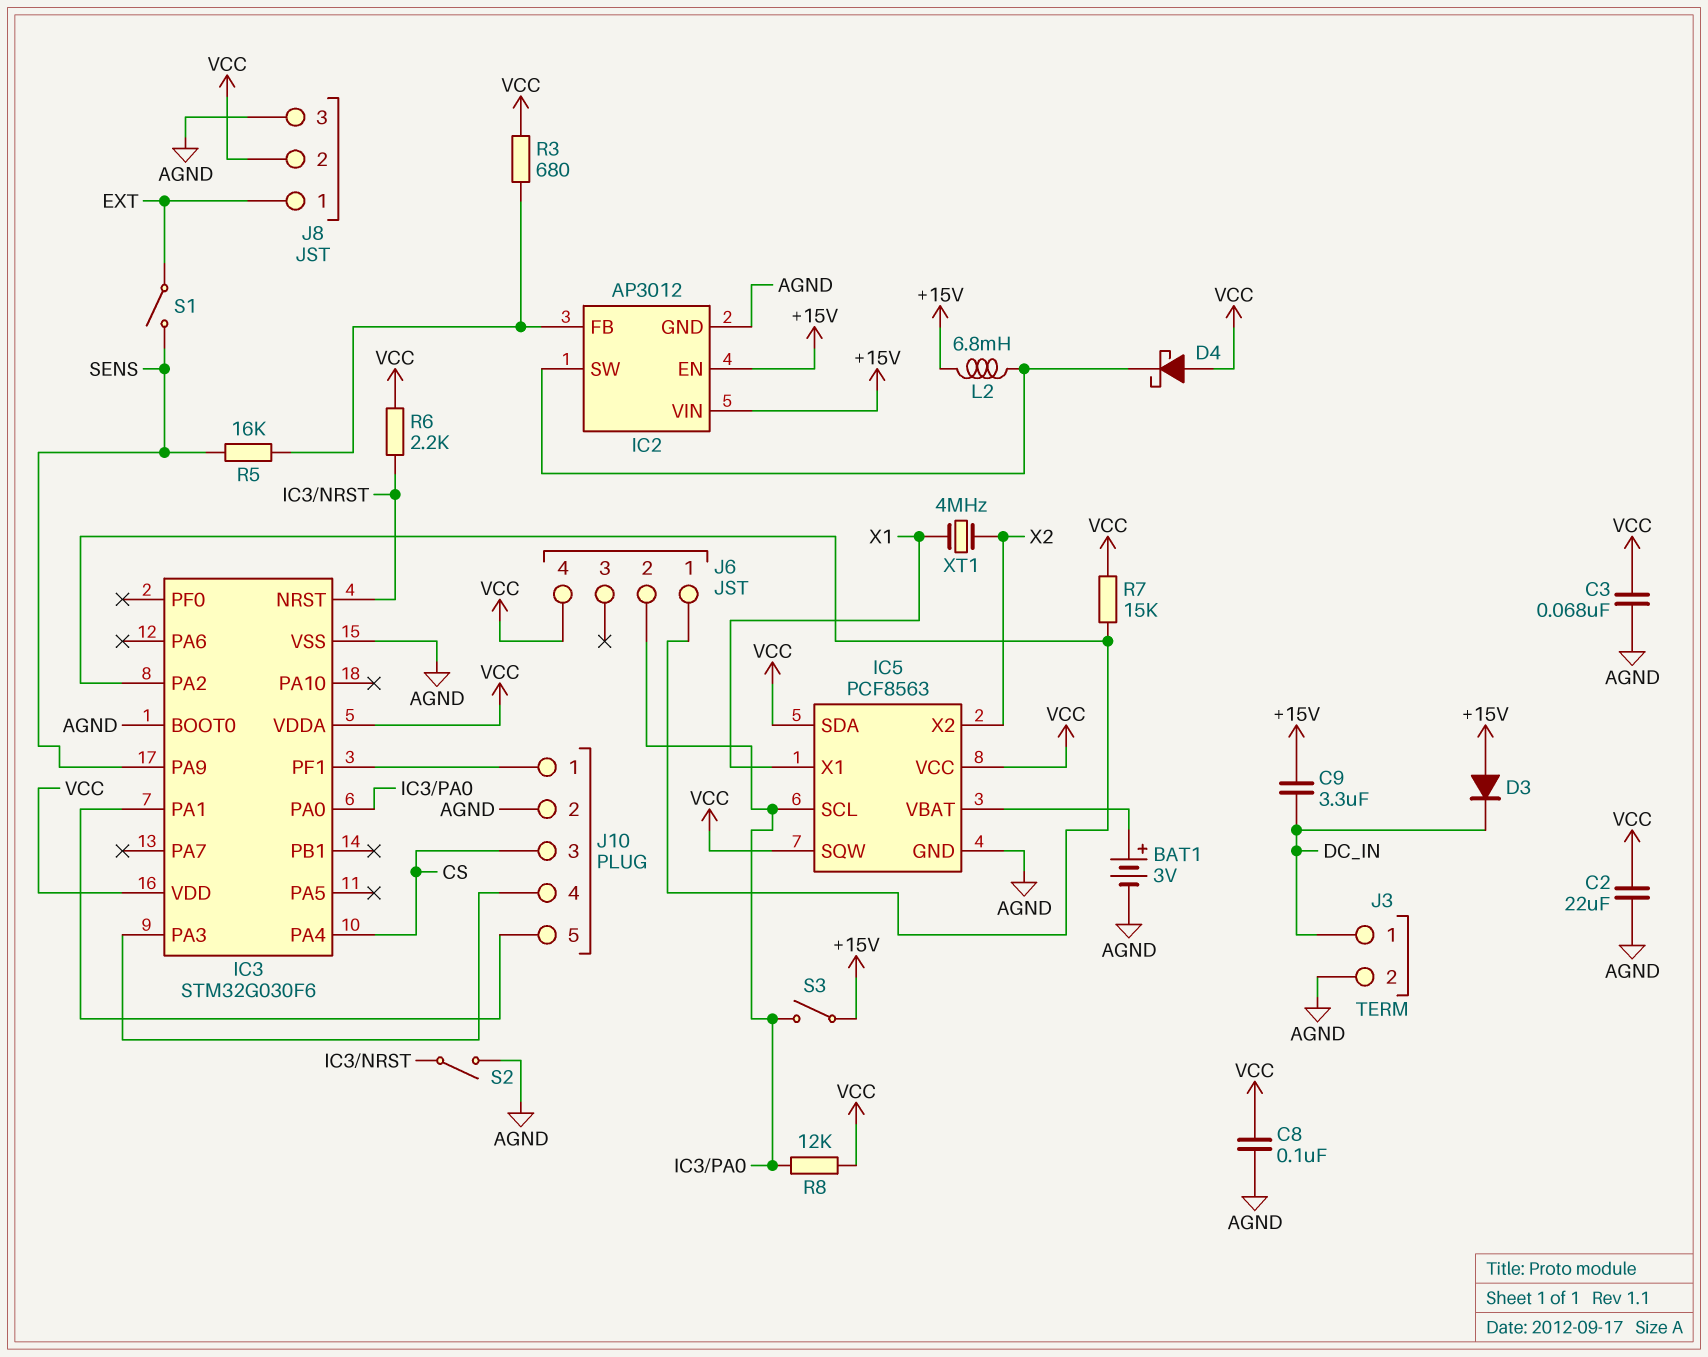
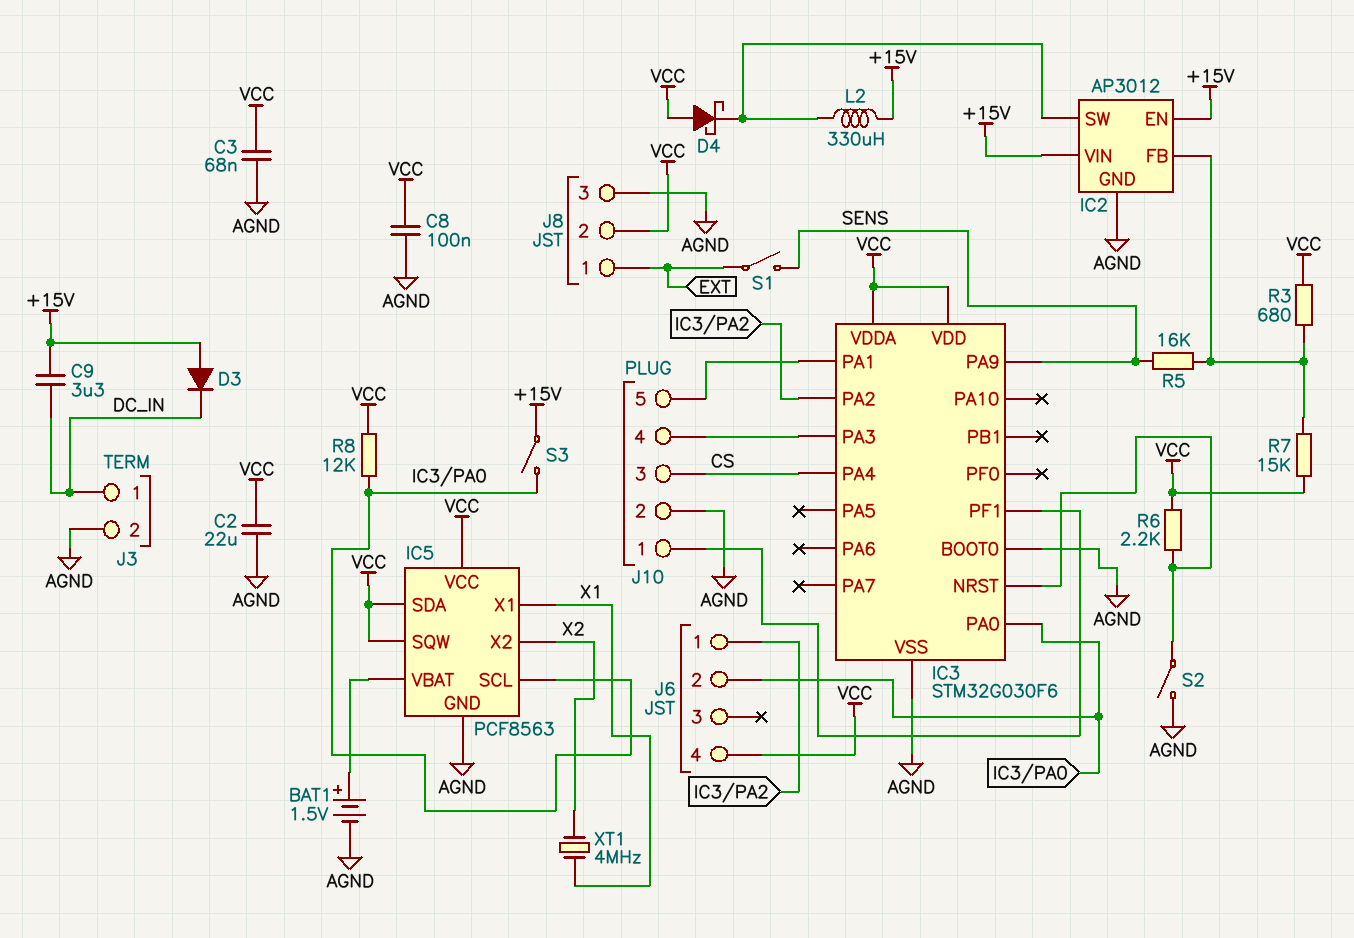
BAT1: 3V (plus IC5/VBAT, minus AGND) -> 1.5V (plus IC5/VBAT, minus AGND)
L2: 6.8mH (+15V, IC2/SW) -> 330uH (+15V, IC2/SW)
R7: 15k (IC3/PA2, VCC) -> 15k (IC2/FB, VCC)

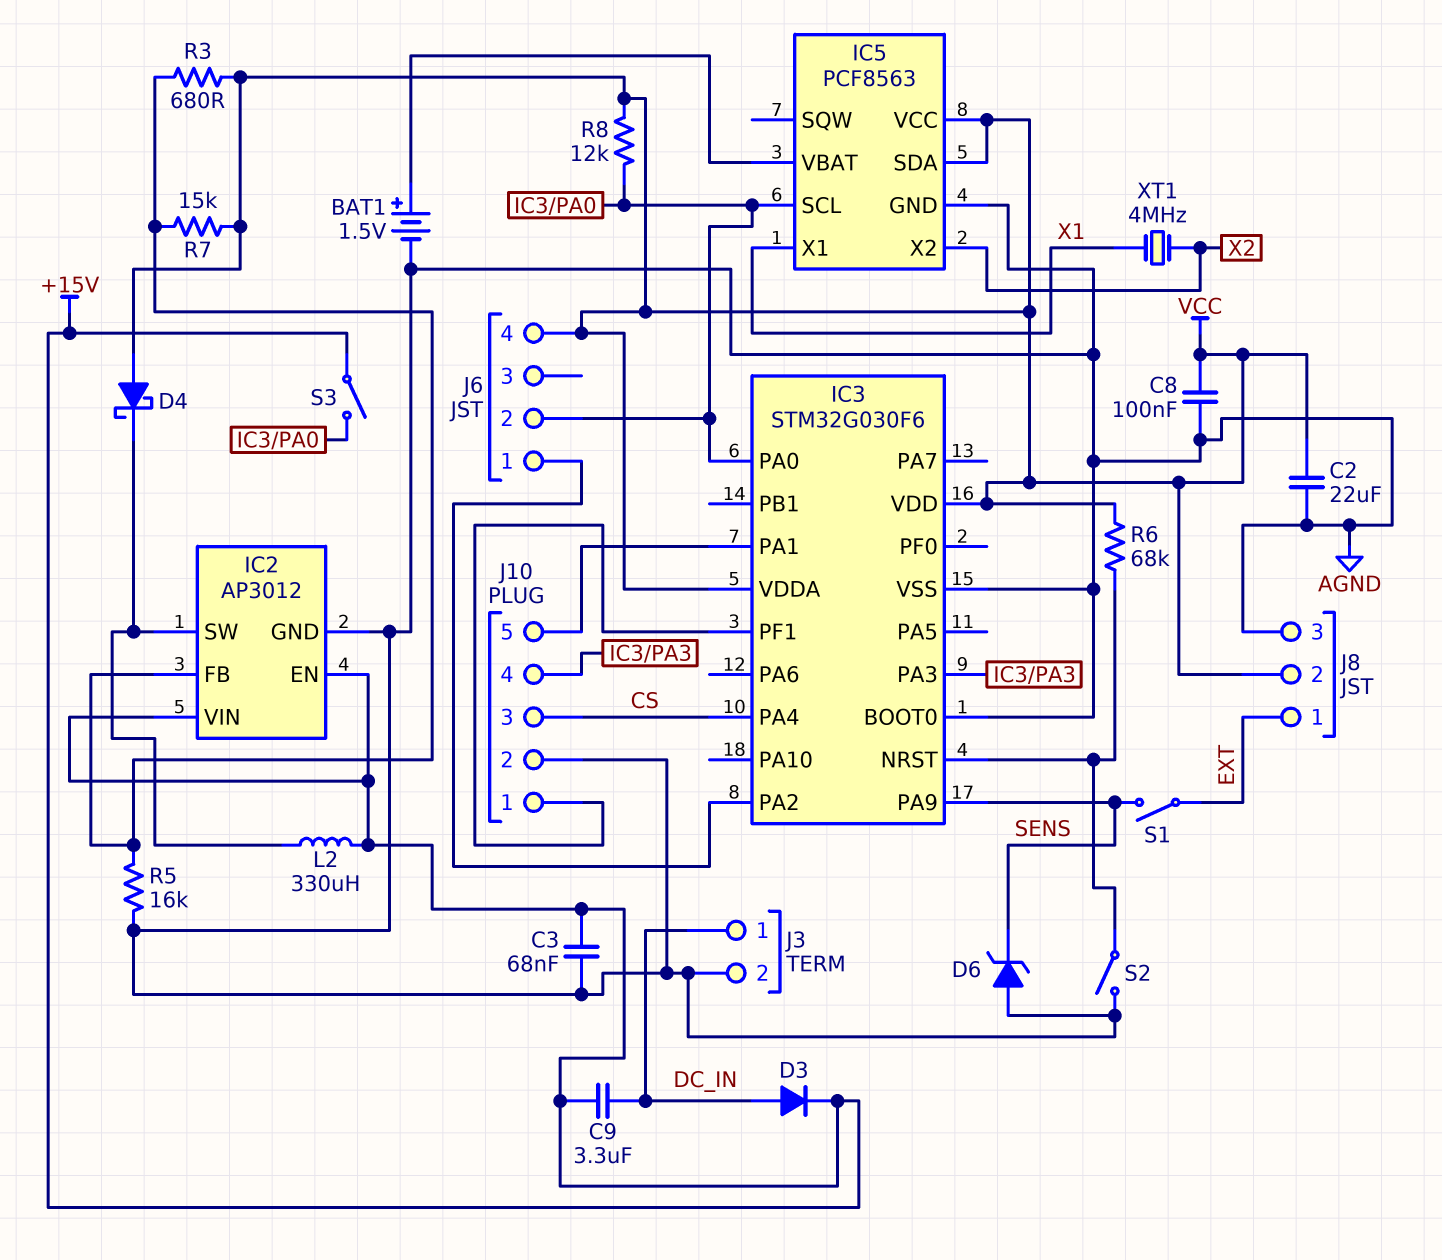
C3: 68nF (AGND, VCC) -> 68nF (+15V, AGND)
D3: diode (A +15V, K DC_IN) -> diode (A DC_IN, K +15V)
D6: none -> zener (A AGND, K SENS)
IC5 pin SQW: VCC -> none
R5: 16k (IC2/FB, SENS) -> 16k (AGND, IC2/FB)
R6: 2.2k (IC3/NRST, VCC) -> 68k (IC3/NRST, VCC)

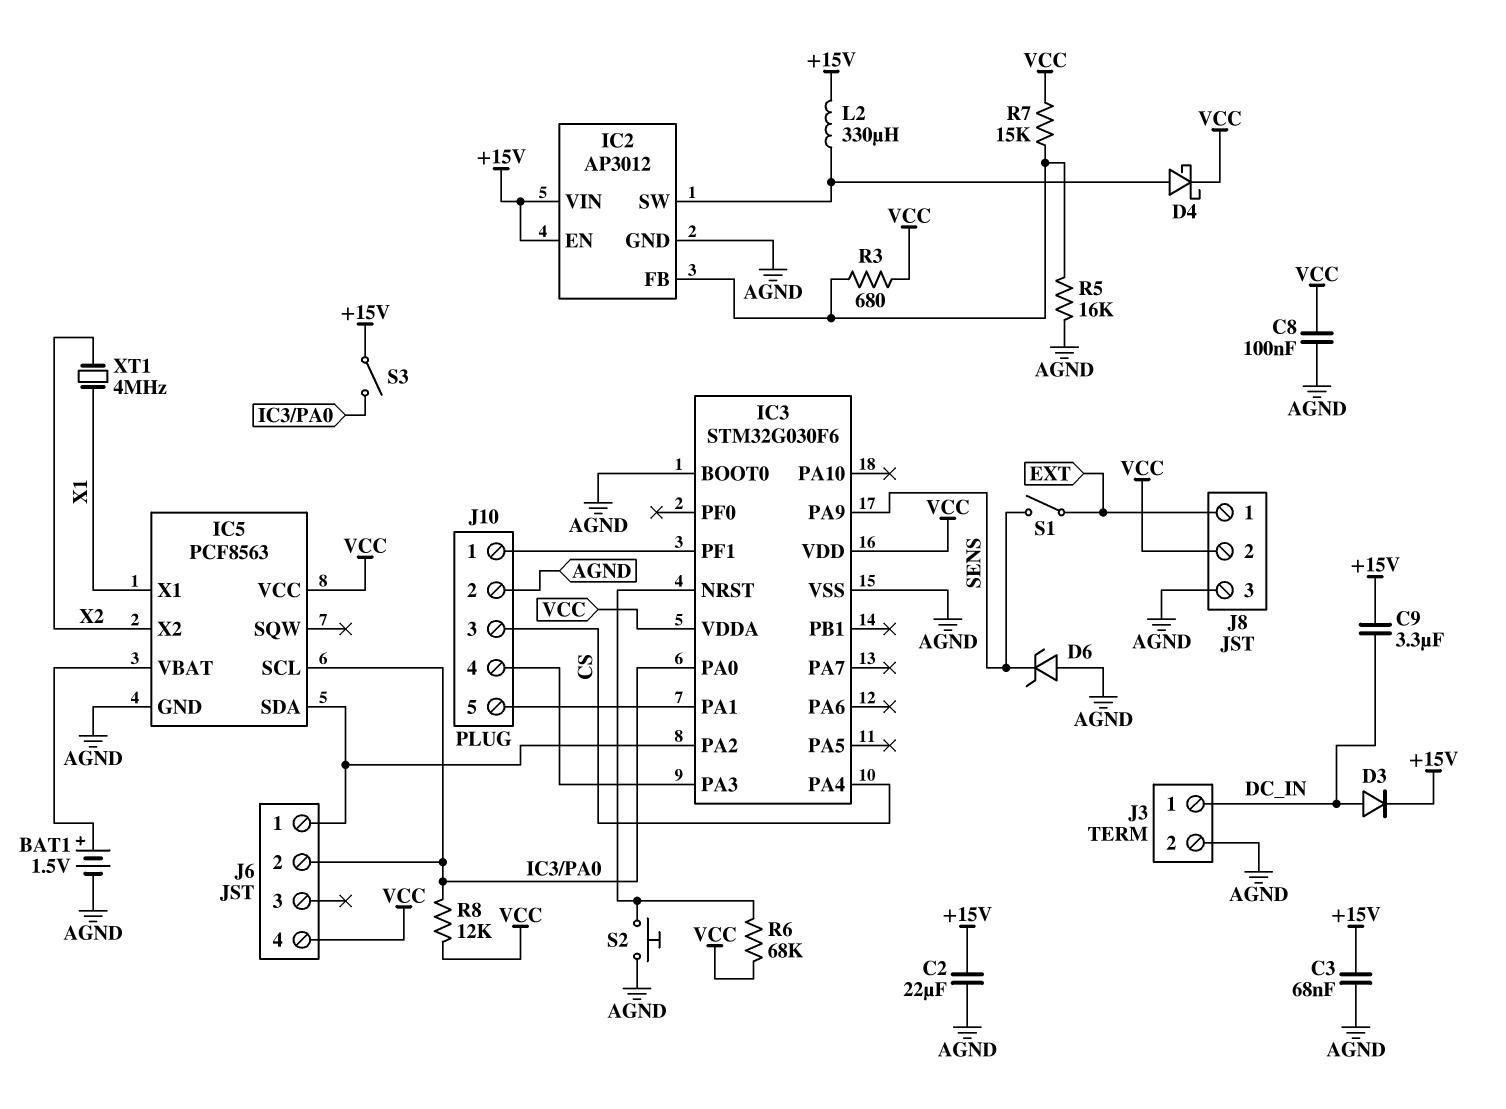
C2: 22uF (AGND, VCC) -> 22uF (+15V, AGND)
D4: schottky (A VCC, K IC2/SW) -> schottky (A IC2/SW, K VCC)
IC5 pin SDA: VCC -> IC3/PA2
S2: switch (AGND, IC3/NRST) -> button (AGND, IC3/NRST)

